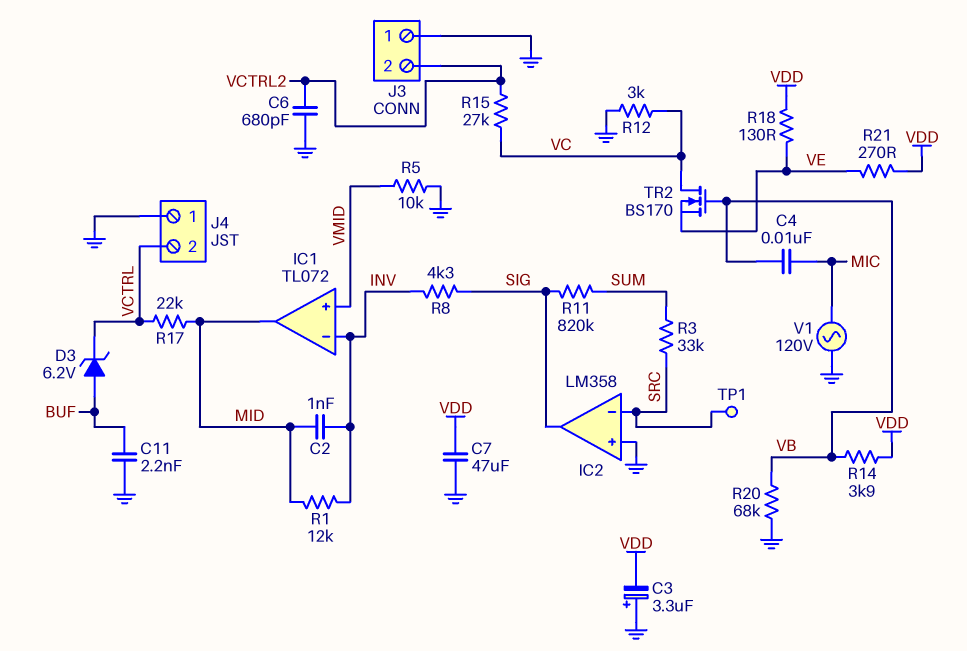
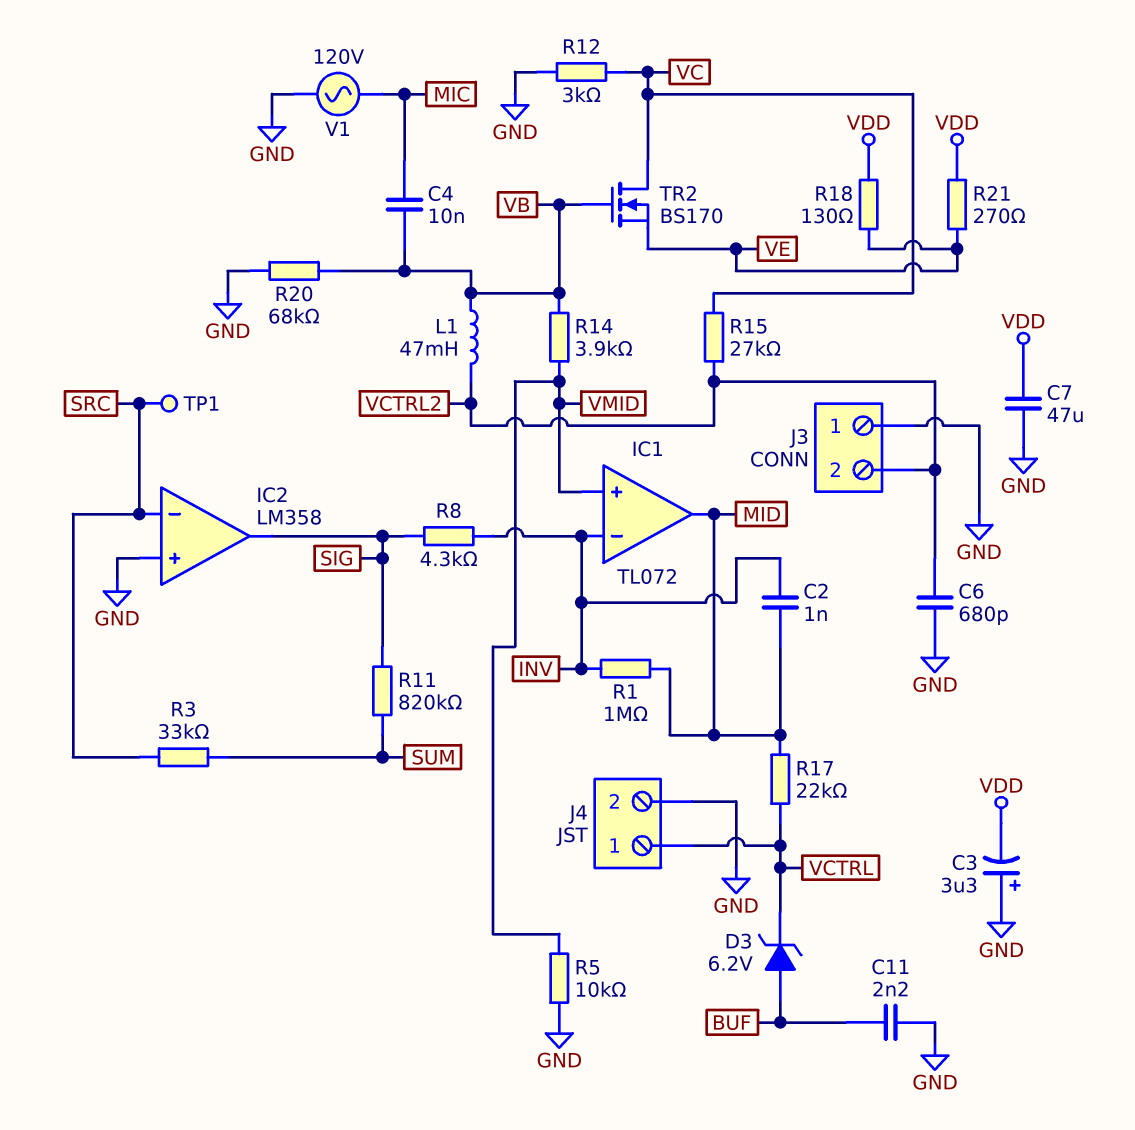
J4 pin 1: GND -> VCTRL
J4 pin 2: VCTRL -> GND
L1: none -> 47mH (VB, VCTRL2)
R1: 12k (INV, MID) -> 1M (INV, MID)
R14: 3.9k (VB, VDD) -> 3.9k (VB, VMID)

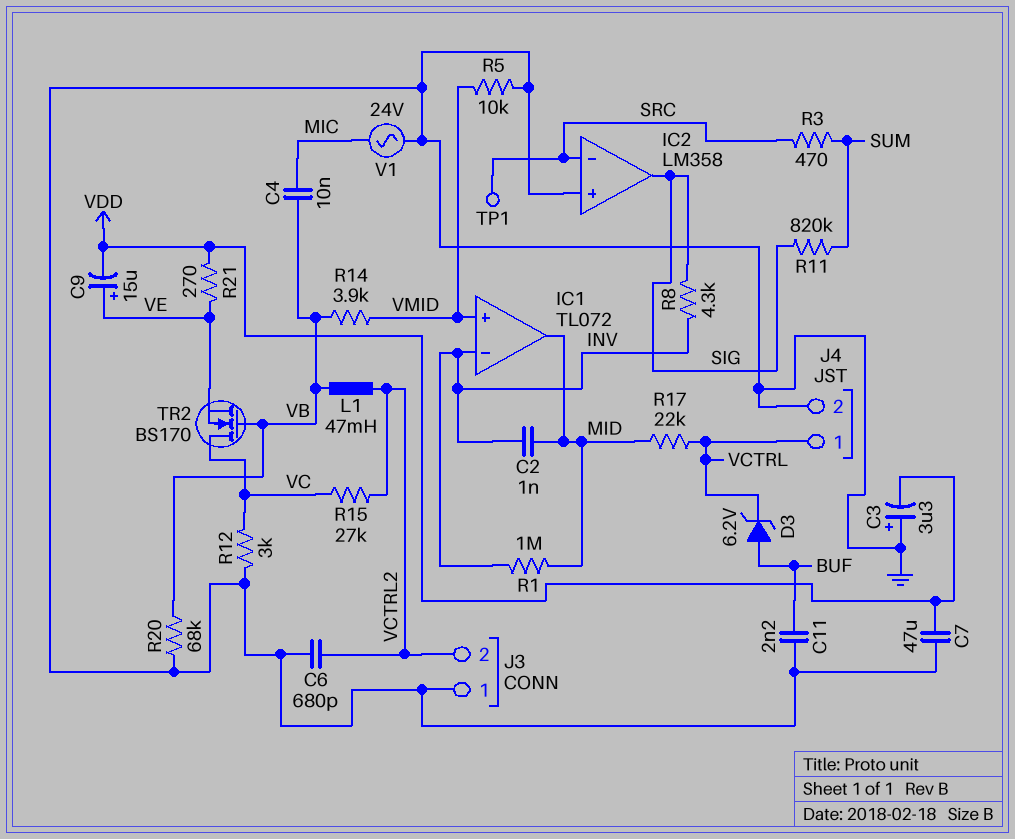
C9: none -> 15uF (plus VE, minus VDD)
R3: 33k (SRC, SUM) -> 470 (SRC, SUM)
R18: 130 (VDD, VE) -> none
V1: AC 120V (GND, MIC) -> AC 24V (GND, MIC)

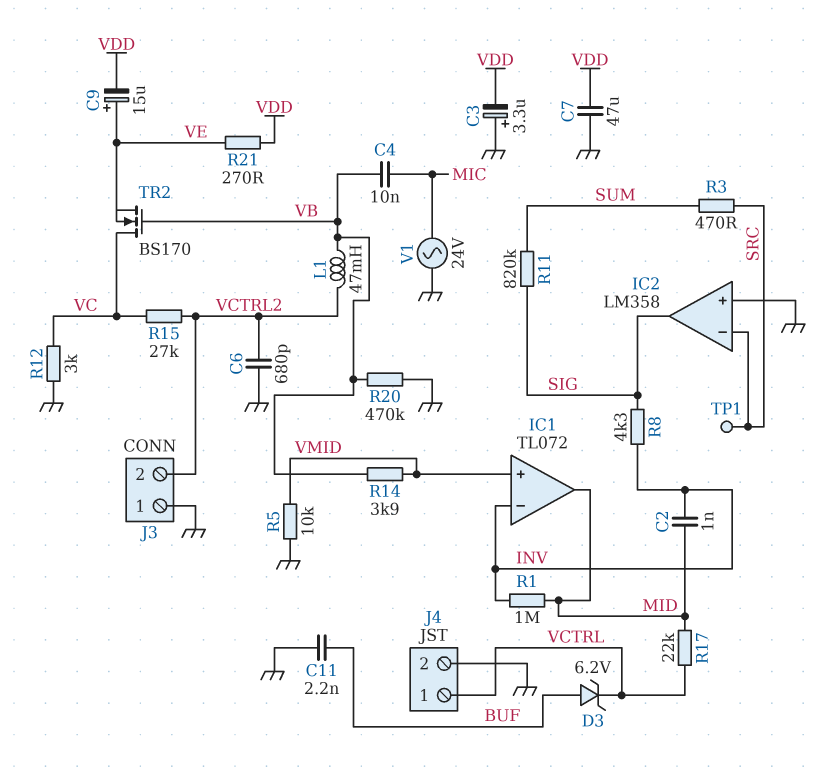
R20: 68k (GND, VB) -> 470k (GND, VB)

